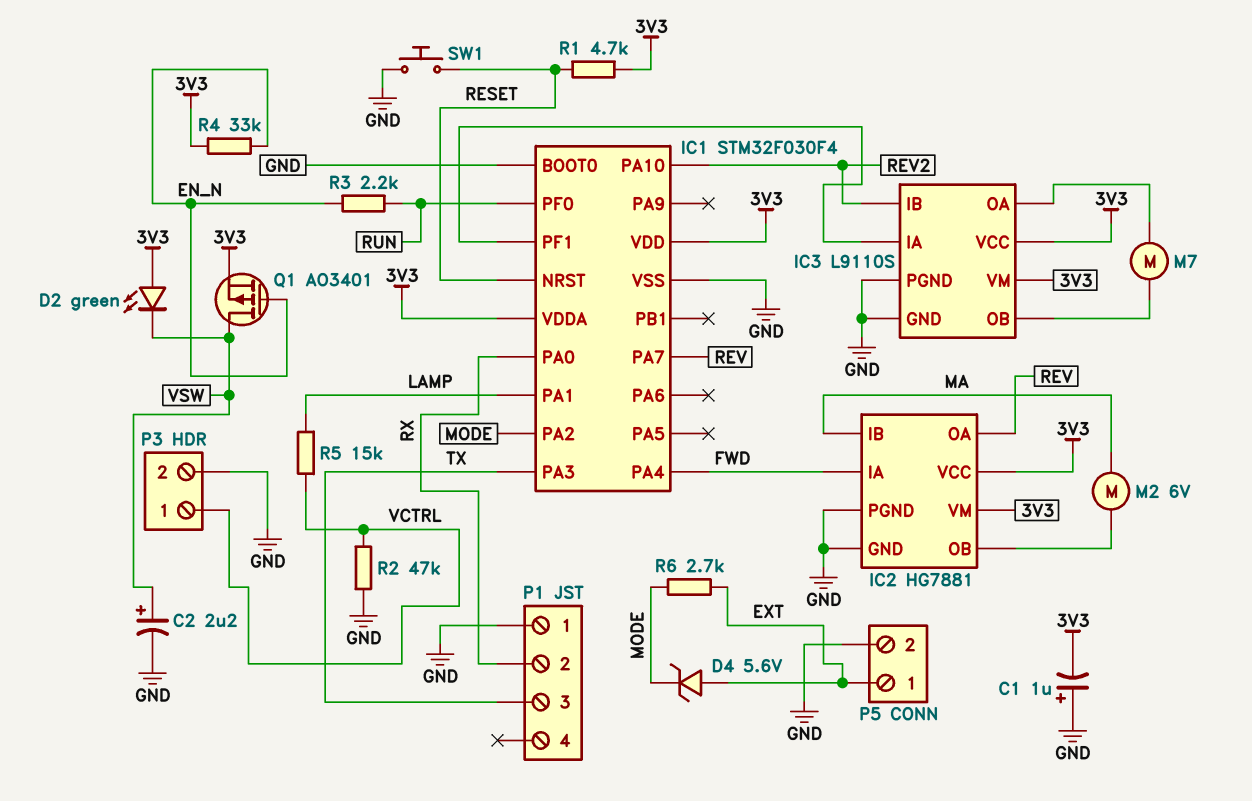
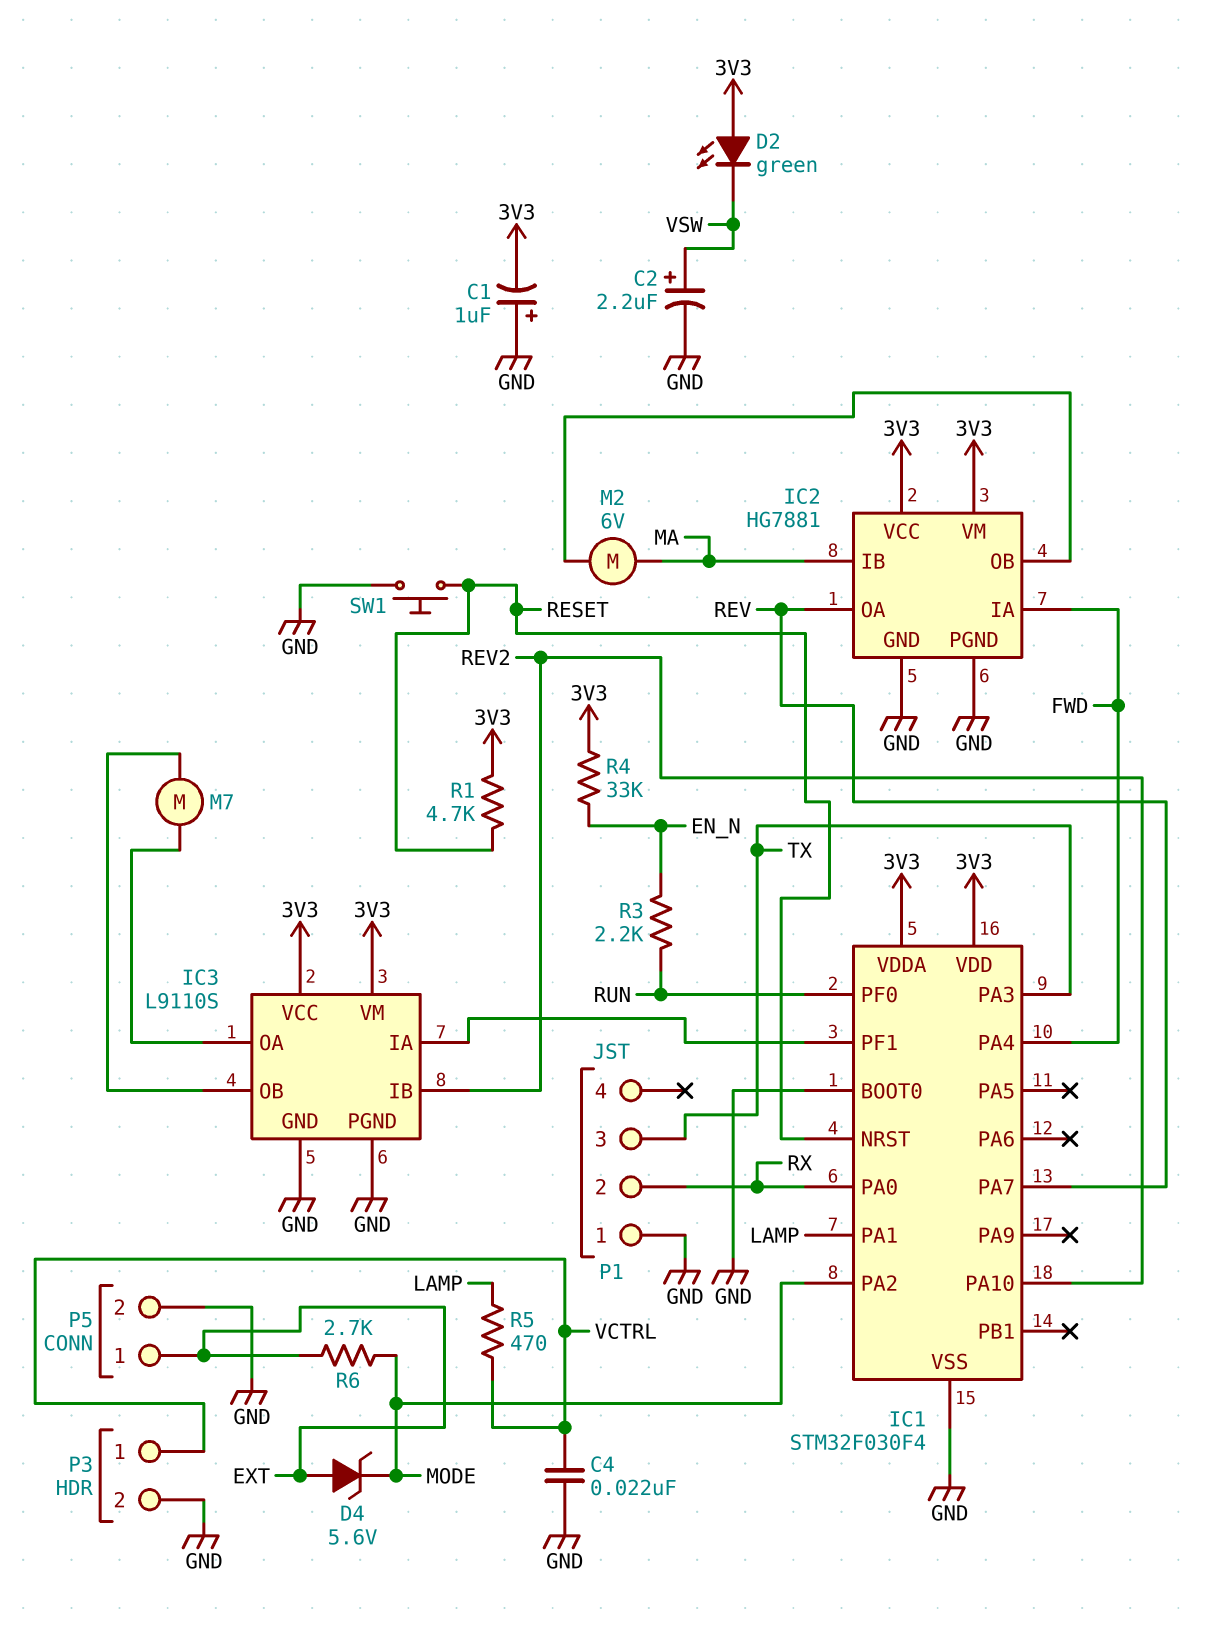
C4: none -> 22nF (GND, VCTRL)
Q1: PMOS AO3401 (G EN_N, D VSW, S 3V3) -> none
R2: 47k (GND, VCTRL) -> none
R5: 15k (LAMP, VCTRL) -> 470 (LAMP, VCTRL)

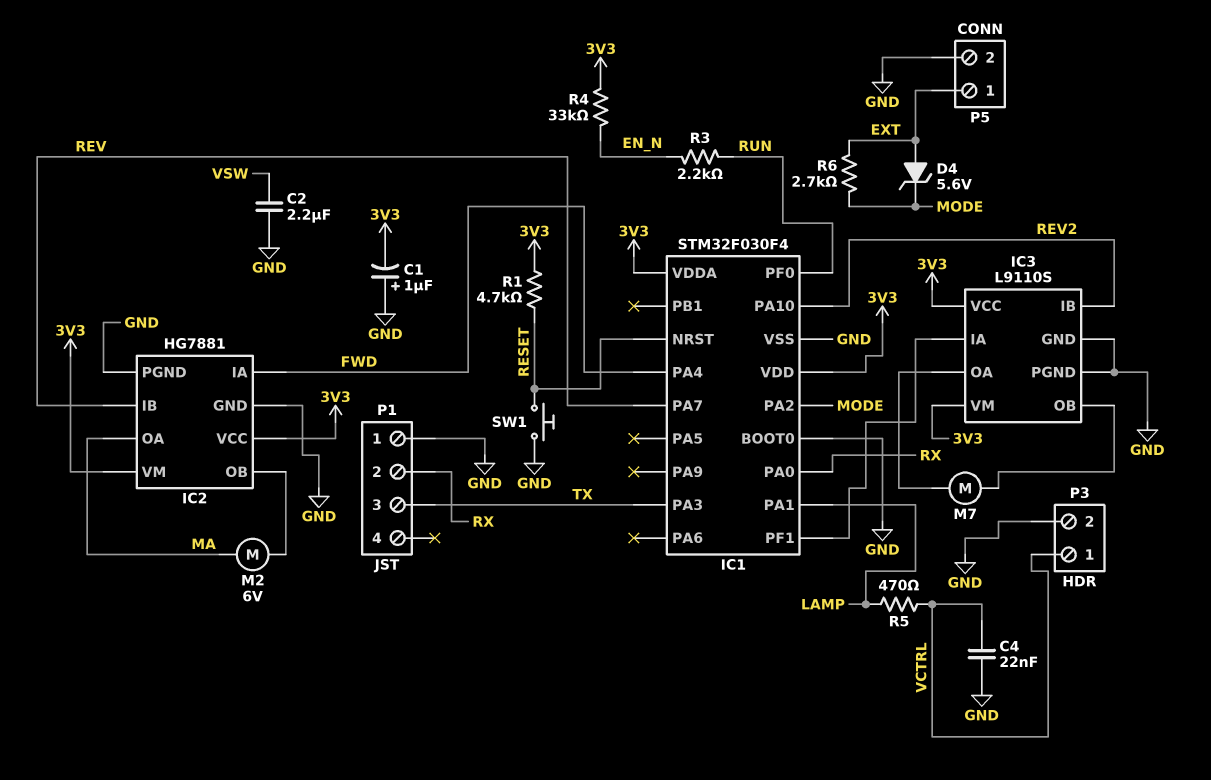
C2: 2.2uF (plus VSW, minus GND) -> 2.2uF (GND, VSW)
D2: LED green (A 3V3, K VSW) -> none
IC2 pin IB: MA -> REV
IC2 pin OA: REV -> MA

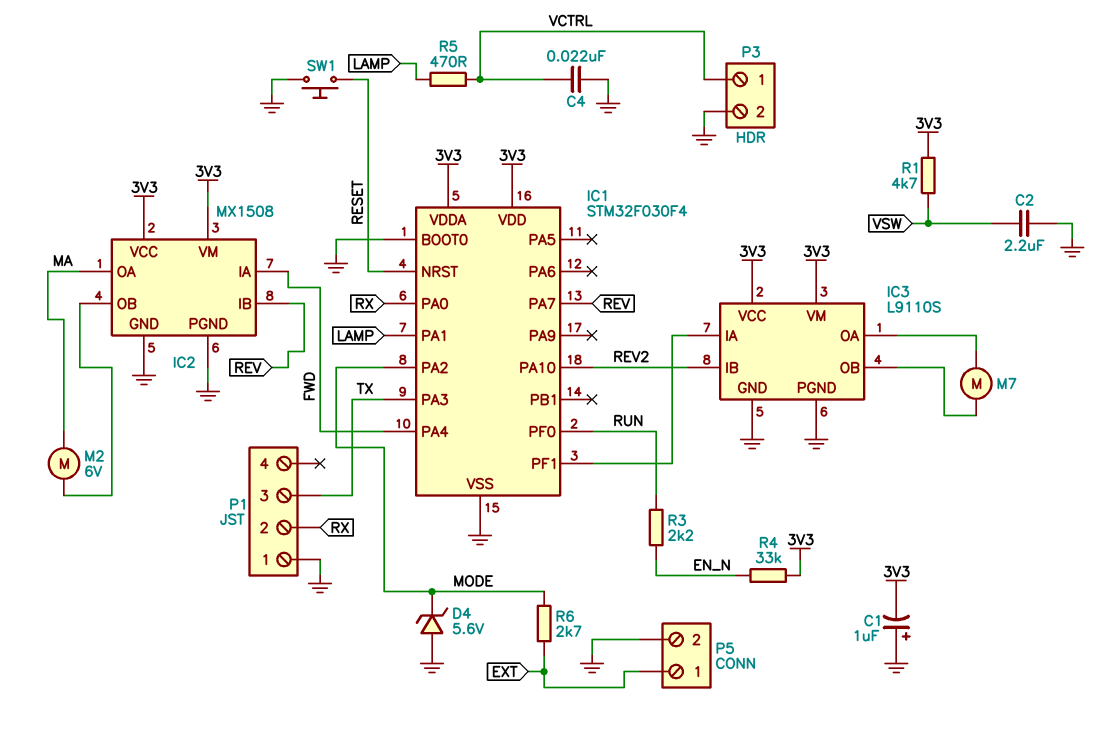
D4: zener 5.6V (A EXT, K MODE) -> zener 5.6V (A GND, K MODE)
IC2: HG7881 -> MX1508
R1: 4.7k (3V3, RESET) -> 4.7k (3V3, VSW)

